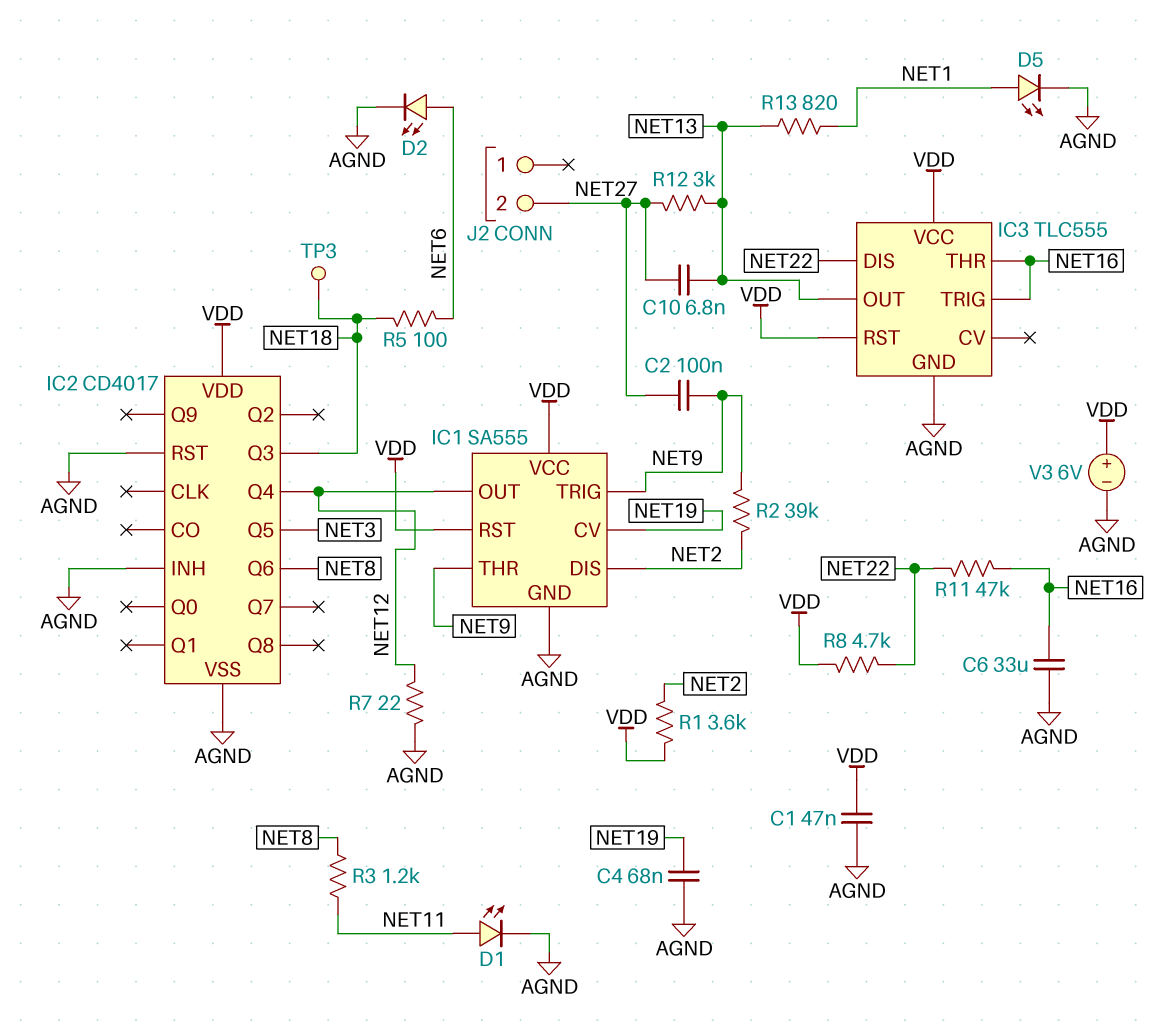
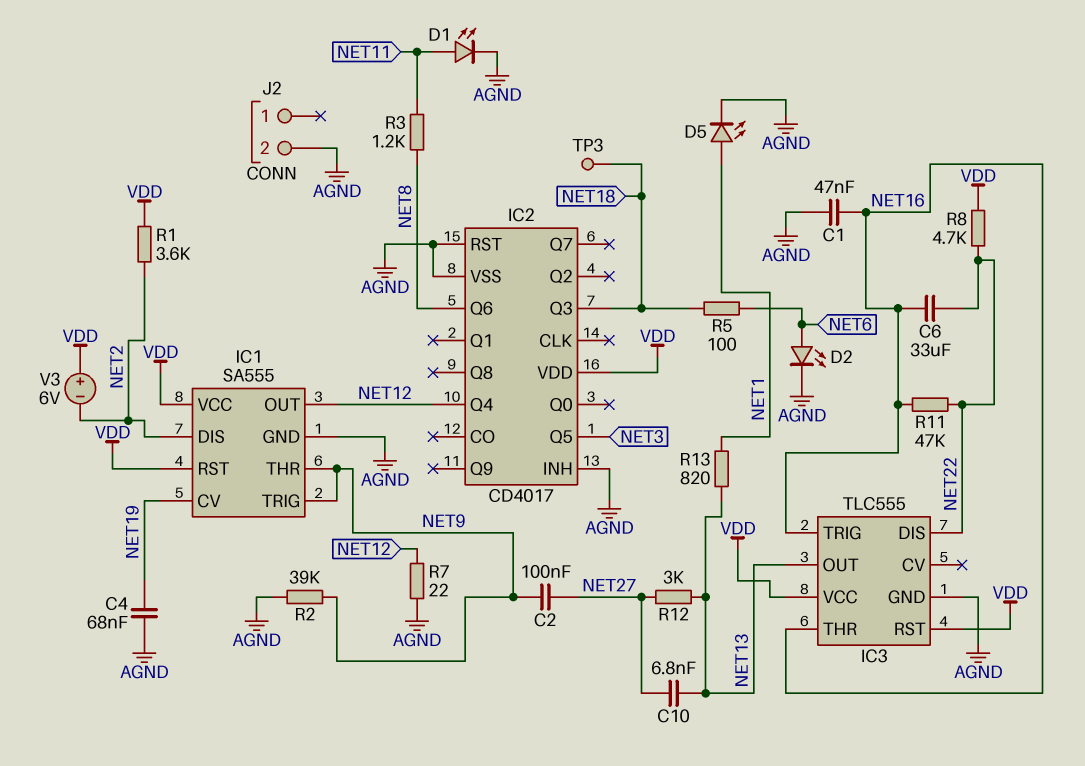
C1: 47nF (AGND, VDD) -> 47nF (AGND, NET16)
C6: 33uF (AGND, NET16) -> 33uF (NET16, NET22)
J2 pin 2: NET27 -> AGND
R2: 39k (NET2, NET9) -> 39k (AGND, NET9)
V3: 6V (plus VDD, minus AGND) -> 6V (plus VDD, minus NET2)

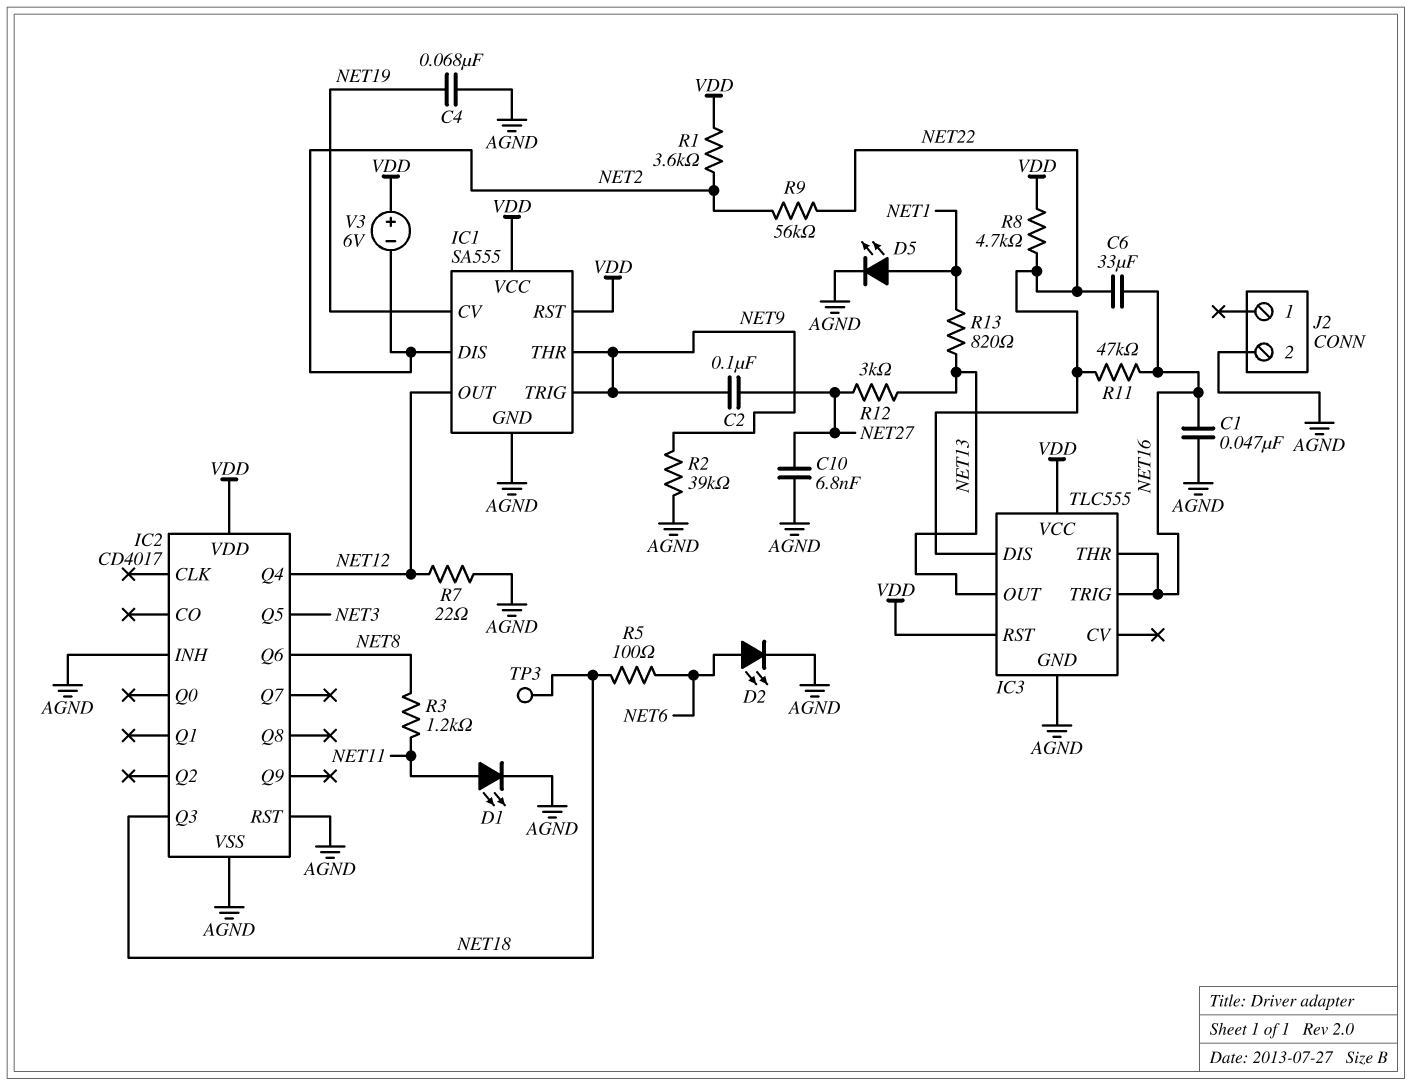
C10: 6.8nF (NET13, NET27) -> 6.8nF (AGND, NET27)
R9: none -> 56k (NET2, NET22)

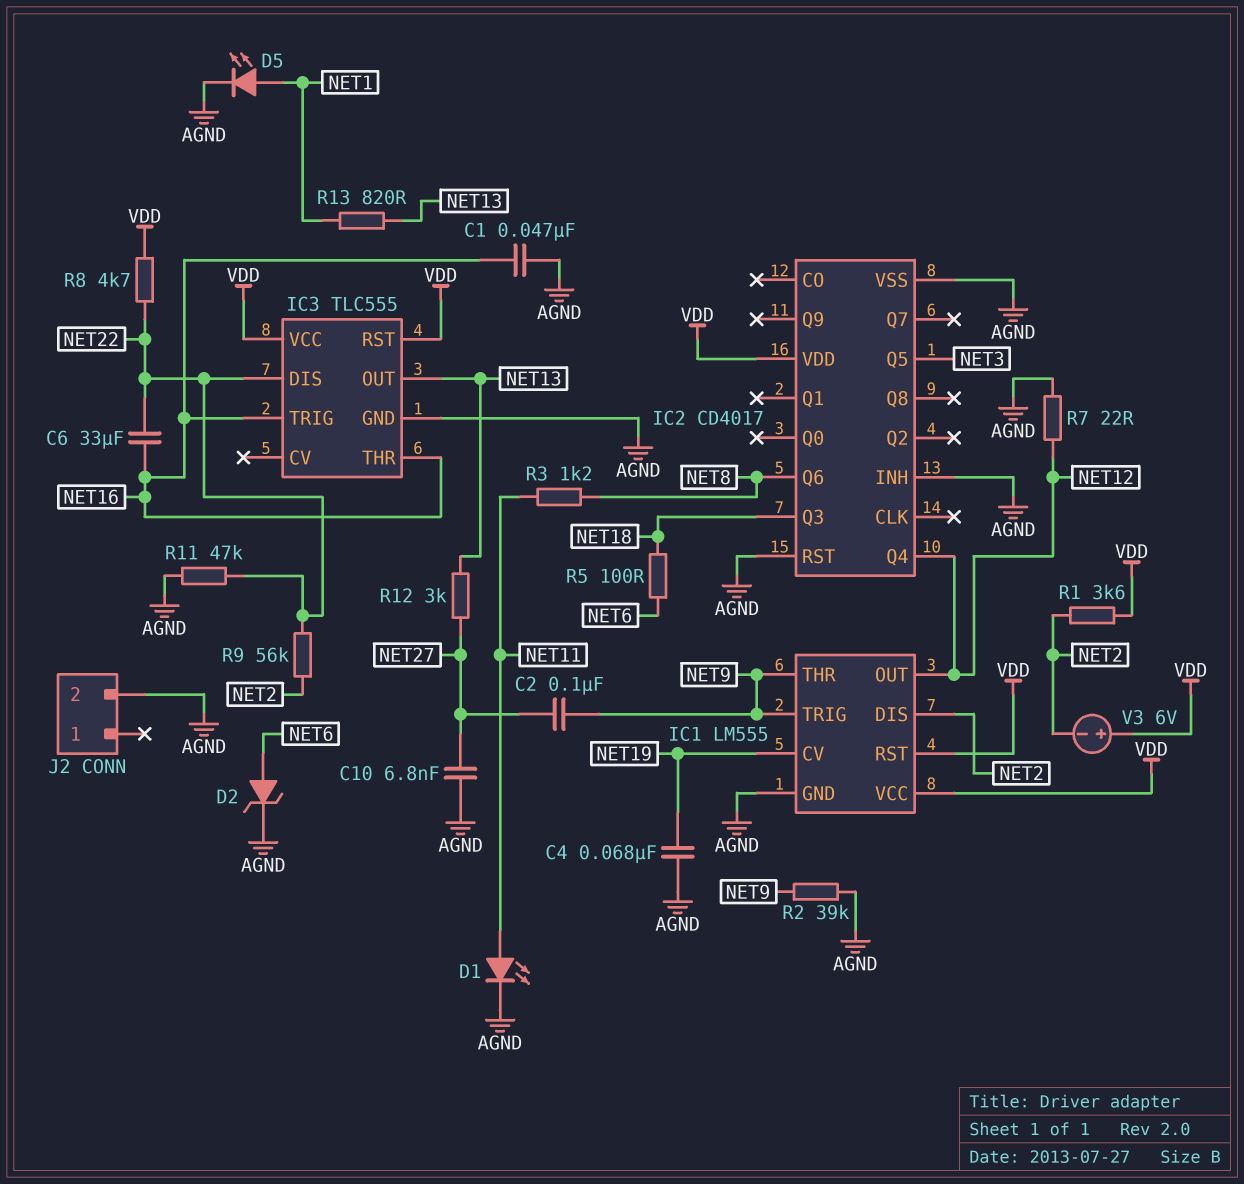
D2: LED (A NET6, K AGND) -> zener (A NET6, K AGND)
IC1: SA555 -> LM555
R11: 47k (NET16, NET22) -> 47k (AGND, NET22)
TP3: test point (NET18) -> none

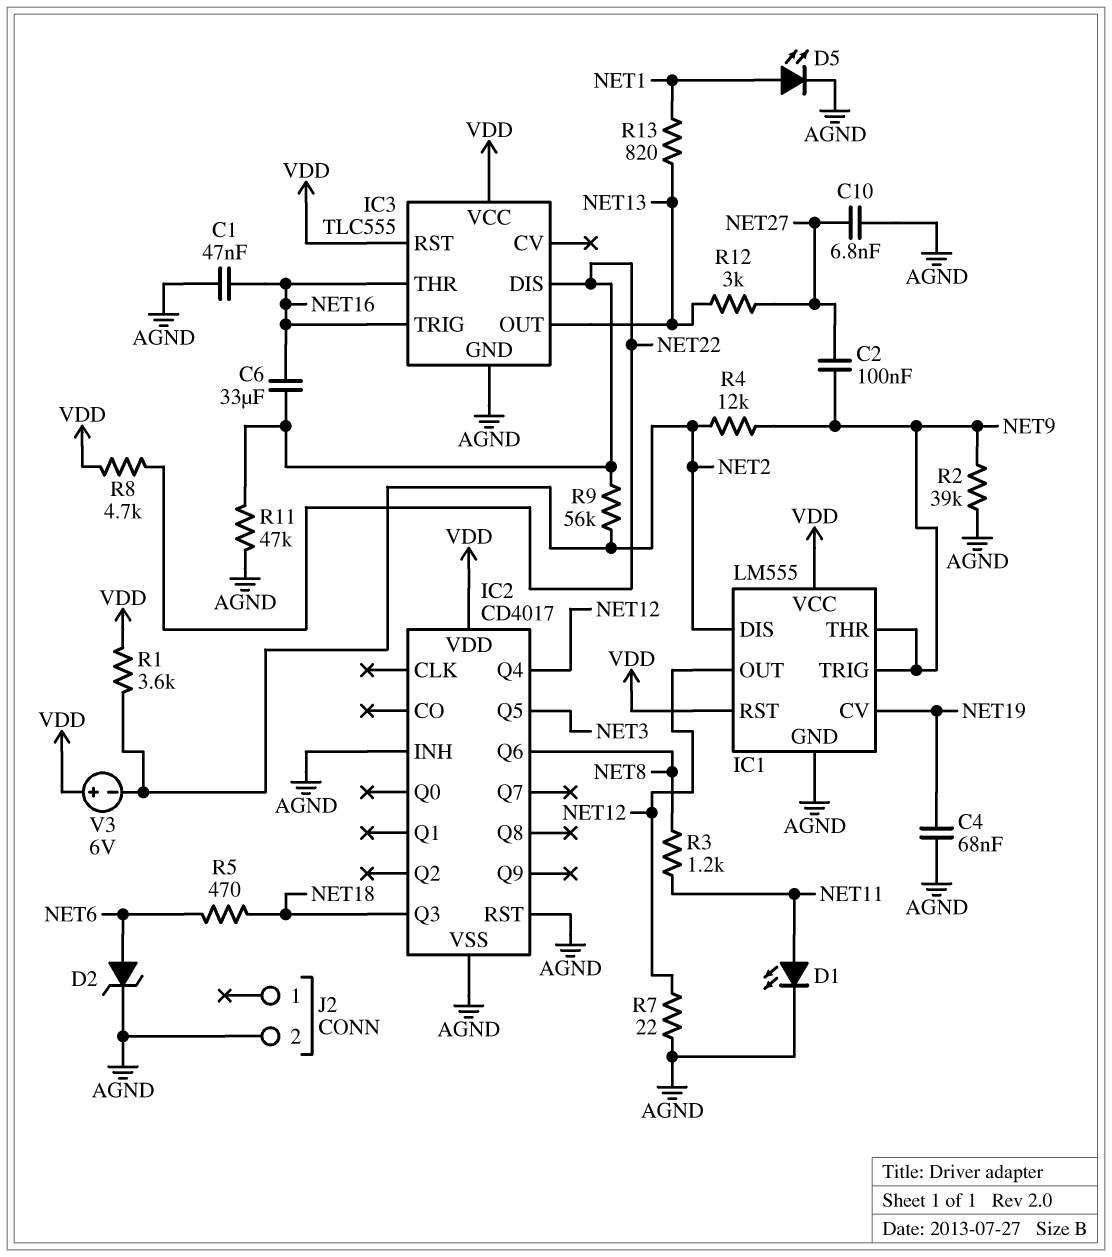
R4: none -> 12k (NET2, NET9)
R5: 100 (NET6, NET18) -> 470 (NET6, NET18)

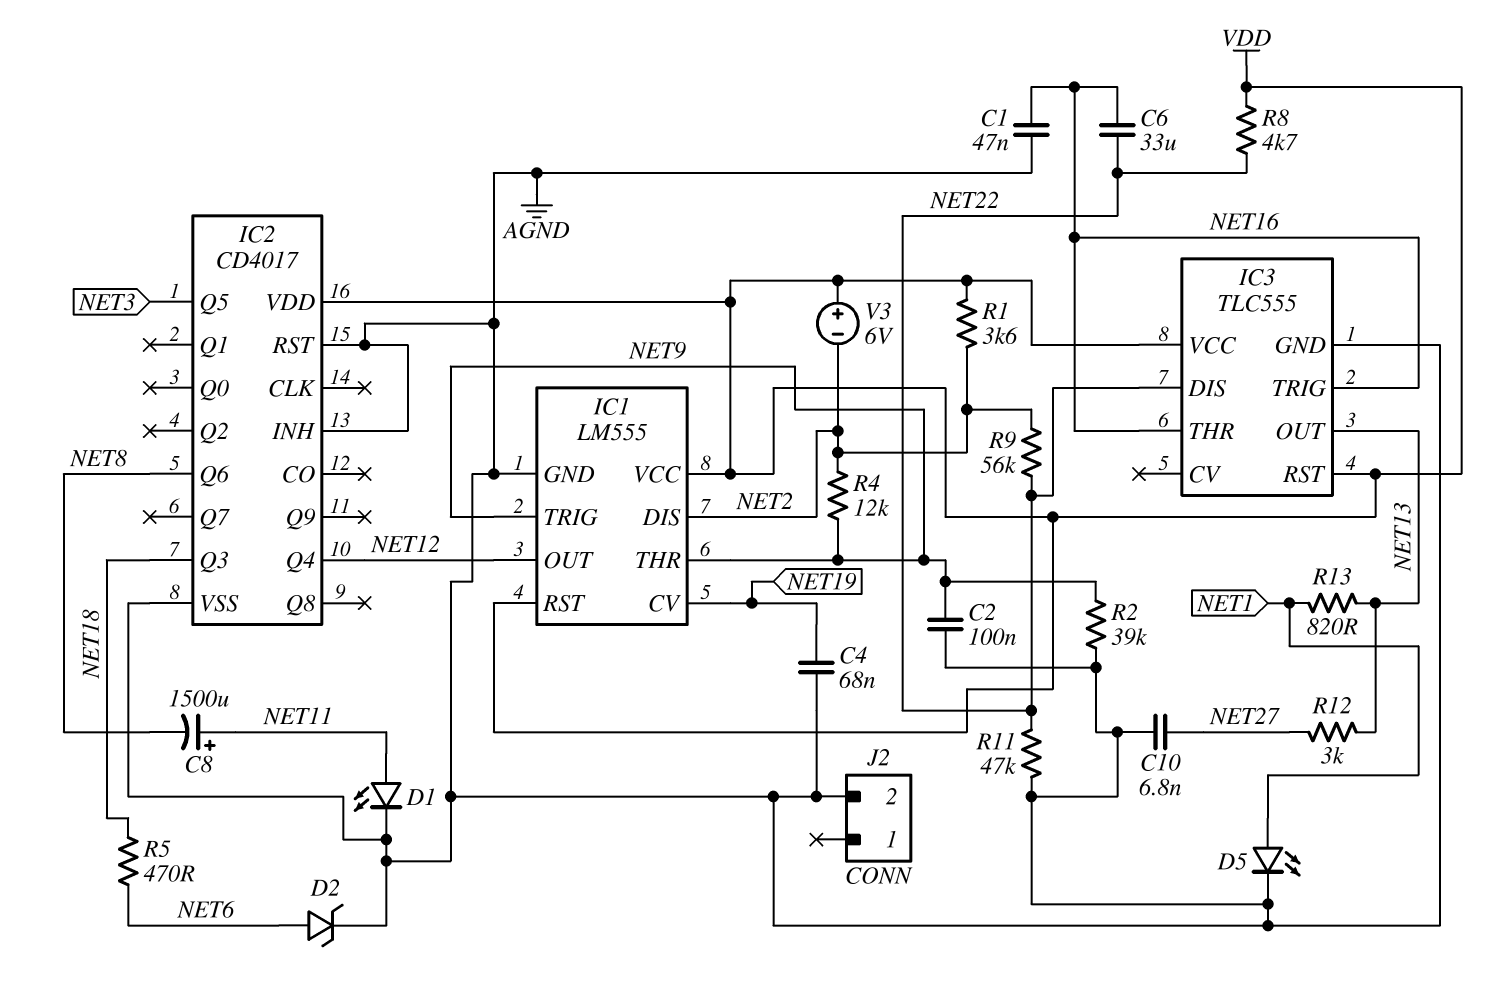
C2: 100nF (NET9, NET27) -> 100nF (AGND, NET9)
C8: none -> 1500uF (plus NET11, minus NET8)
R3: 1.2k (NET8, NET11) -> none
R7: 22 (AGND, NET12) -> none

